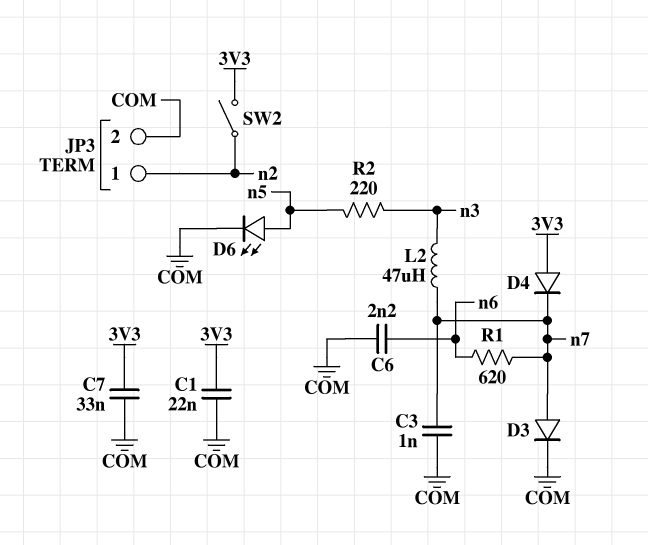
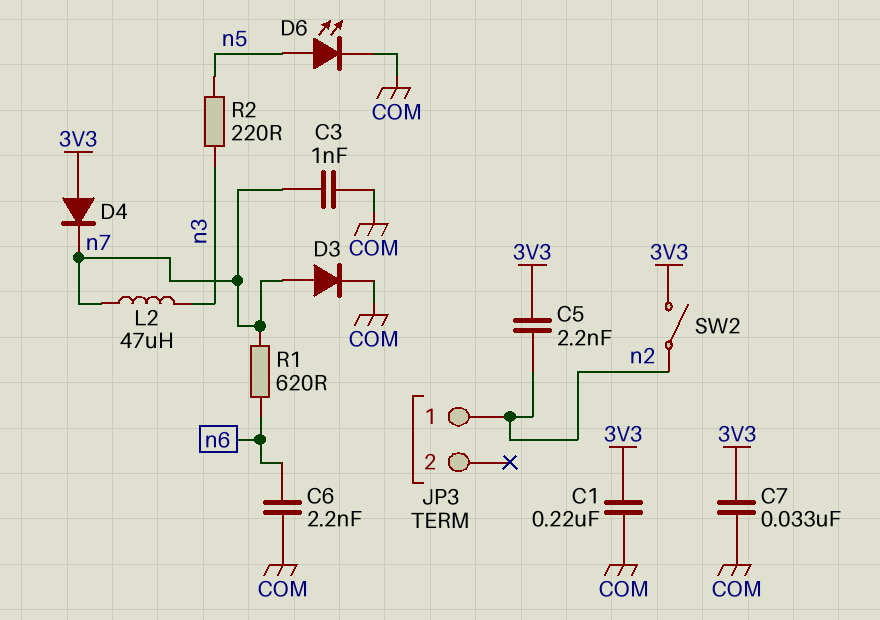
C1: 22nF (3V3, COM) -> 220nF (3V3, COM)
C5: none -> 2.2nF (3V3, n2)
JP3 pin 2: COM -> none

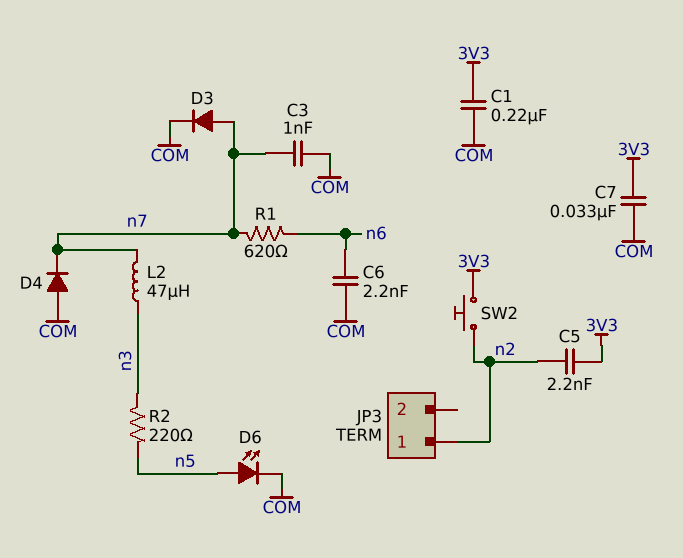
D4: diode (A 3V3, K n7) -> diode (A COM, K n7)
SW2: switch (3V3, n2) -> button (3V3, n2)

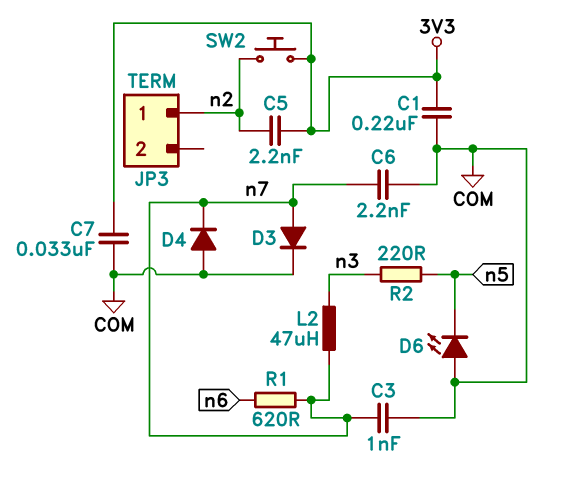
C6: 2.2nF (COM, n6) -> 2.2nF (COM, n7)
D6: LED (A n5, K COM) -> LED (A COM, K n5)

